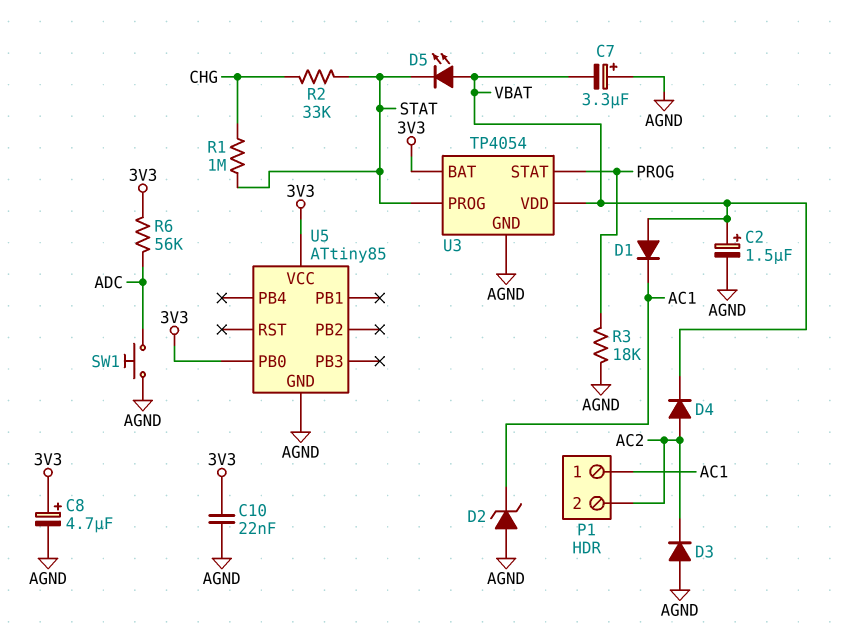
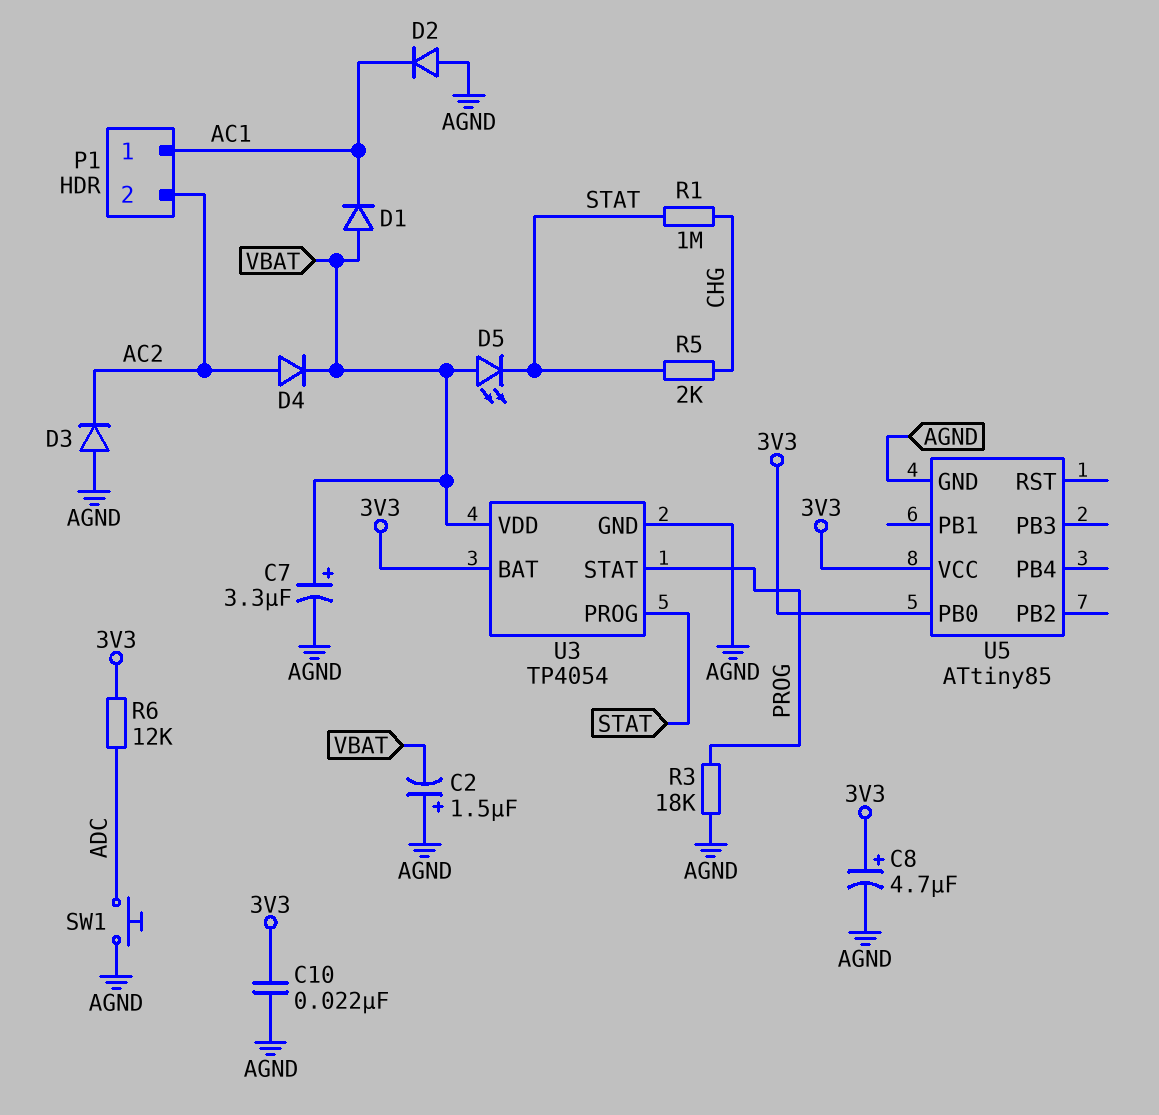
C2: 1.5uF (plus VBAT, minus AGND) -> 1.5uF (plus AGND, minus VBAT)
C7: 3.3uF (plus AGND, minus VBAT) -> 3.3uF (plus VBAT, minus AGND)
D2: zener (A AGND, K AC1) -> diode (A AGND, K AC1)
R2: 33k (CHG, STAT) -> none
R5: none -> 2k (CHG, STAT)
R6: 56k (3V3, ADC) -> 12k (3V3, ADC)

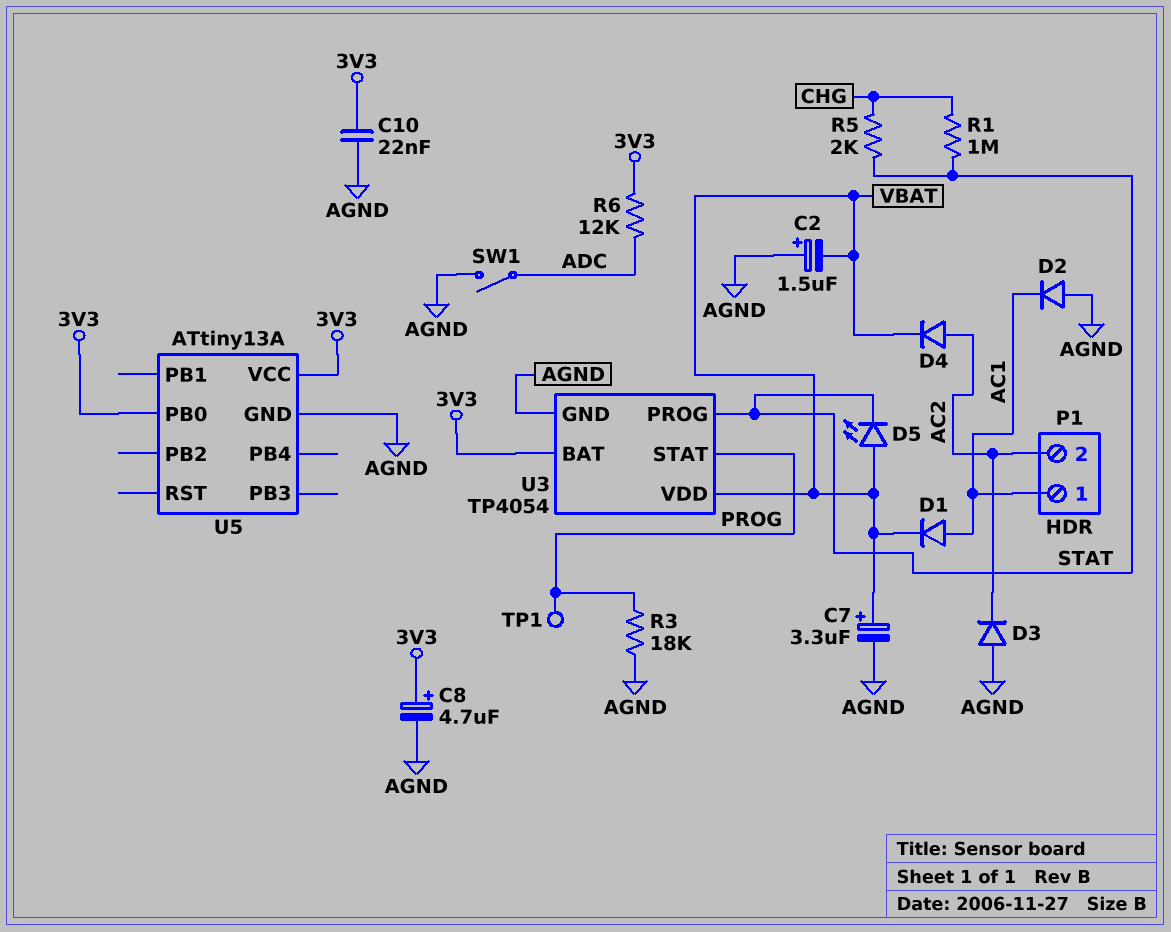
D1: diode (A VBAT, K AC1) -> diode (A AC1, K VBAT)
SW1: button (ADC, AGND) -> switch (ADC, AGND)
TP1: none -> test point (PROG)
U5: ATtiny85 -> ATtiny13A

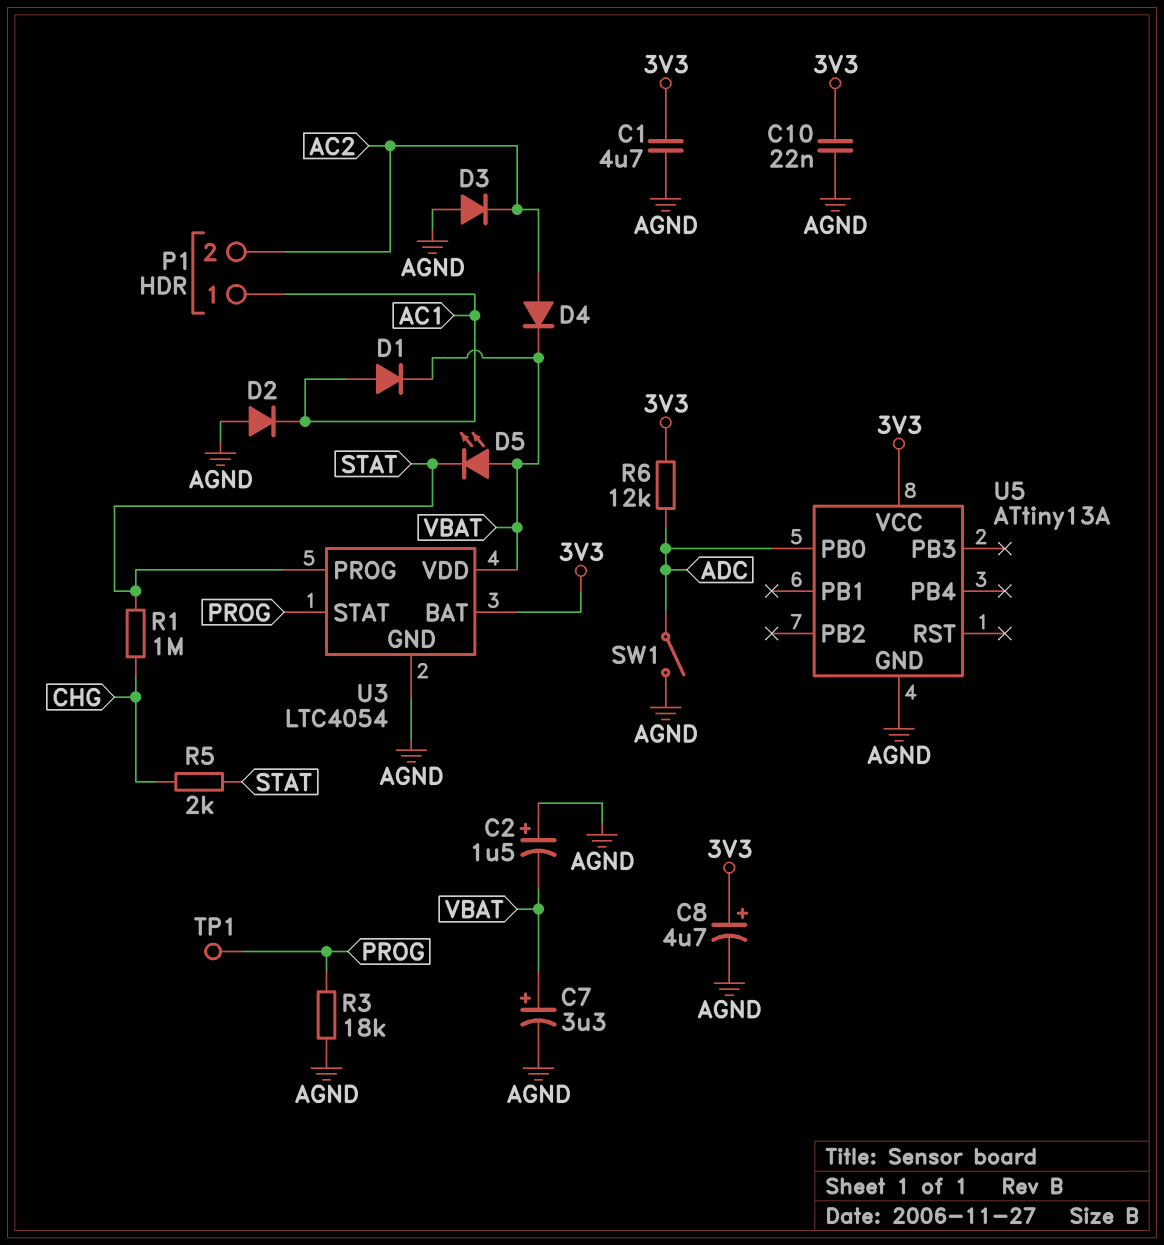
C1: none -> 4.7uF (3V3, AGND)
U3: TP4054 -> LTC4054
U5 pin PB0: 3V3 -> ADC

